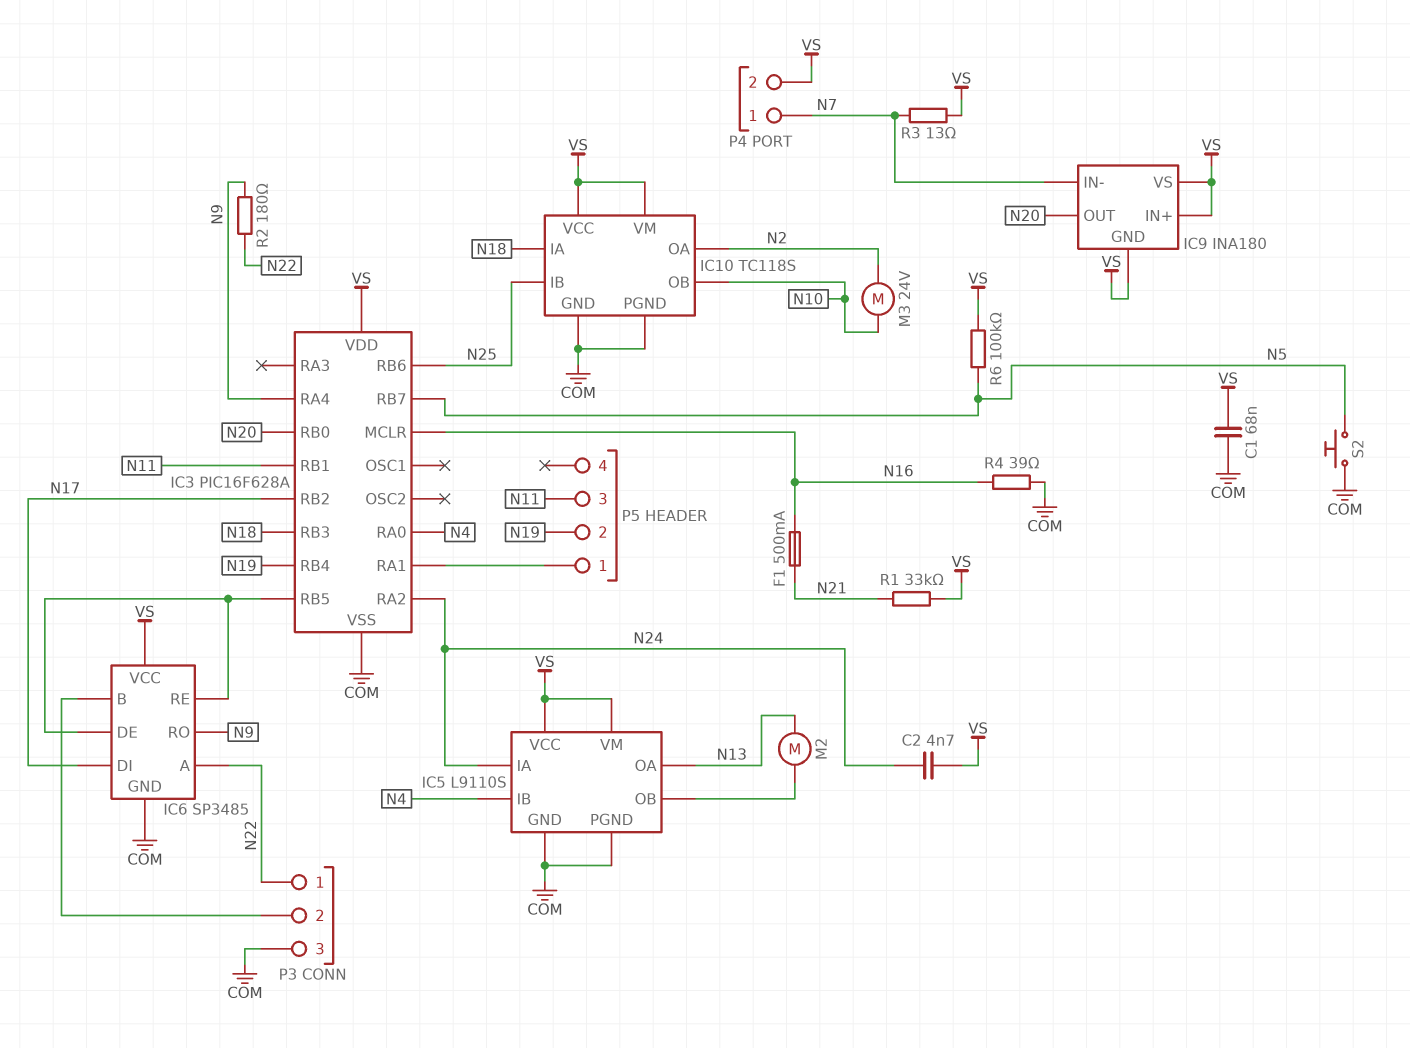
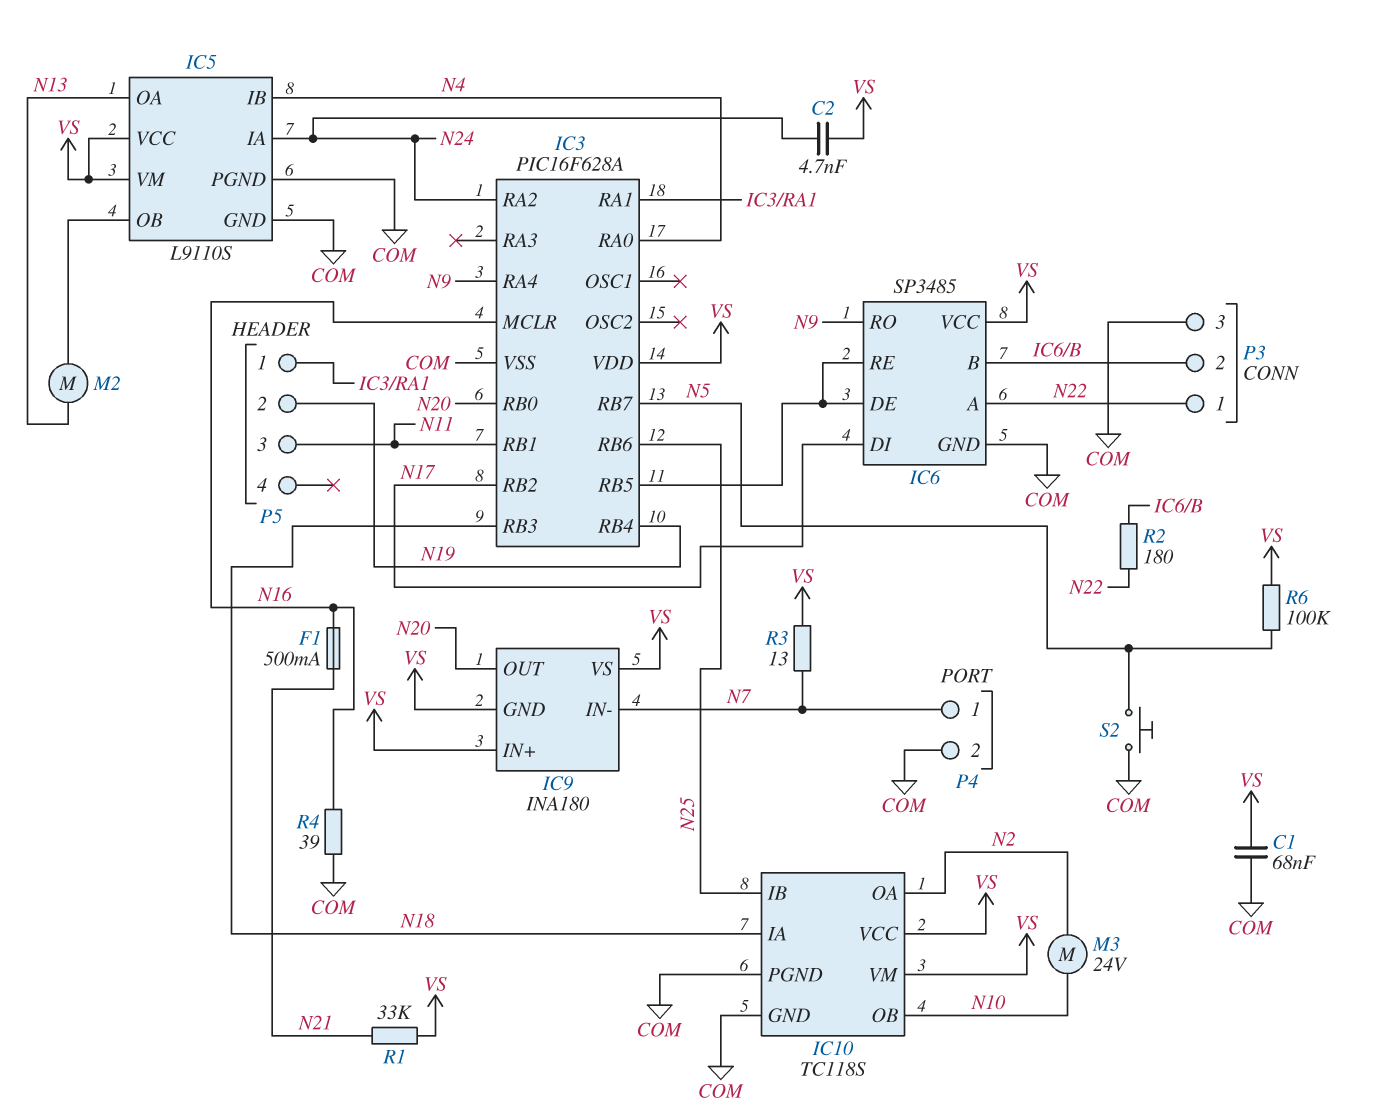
P4 pin 2: VS -> COM
R2: 180 (N9, N22) -> 180 (IC6/B, N22)

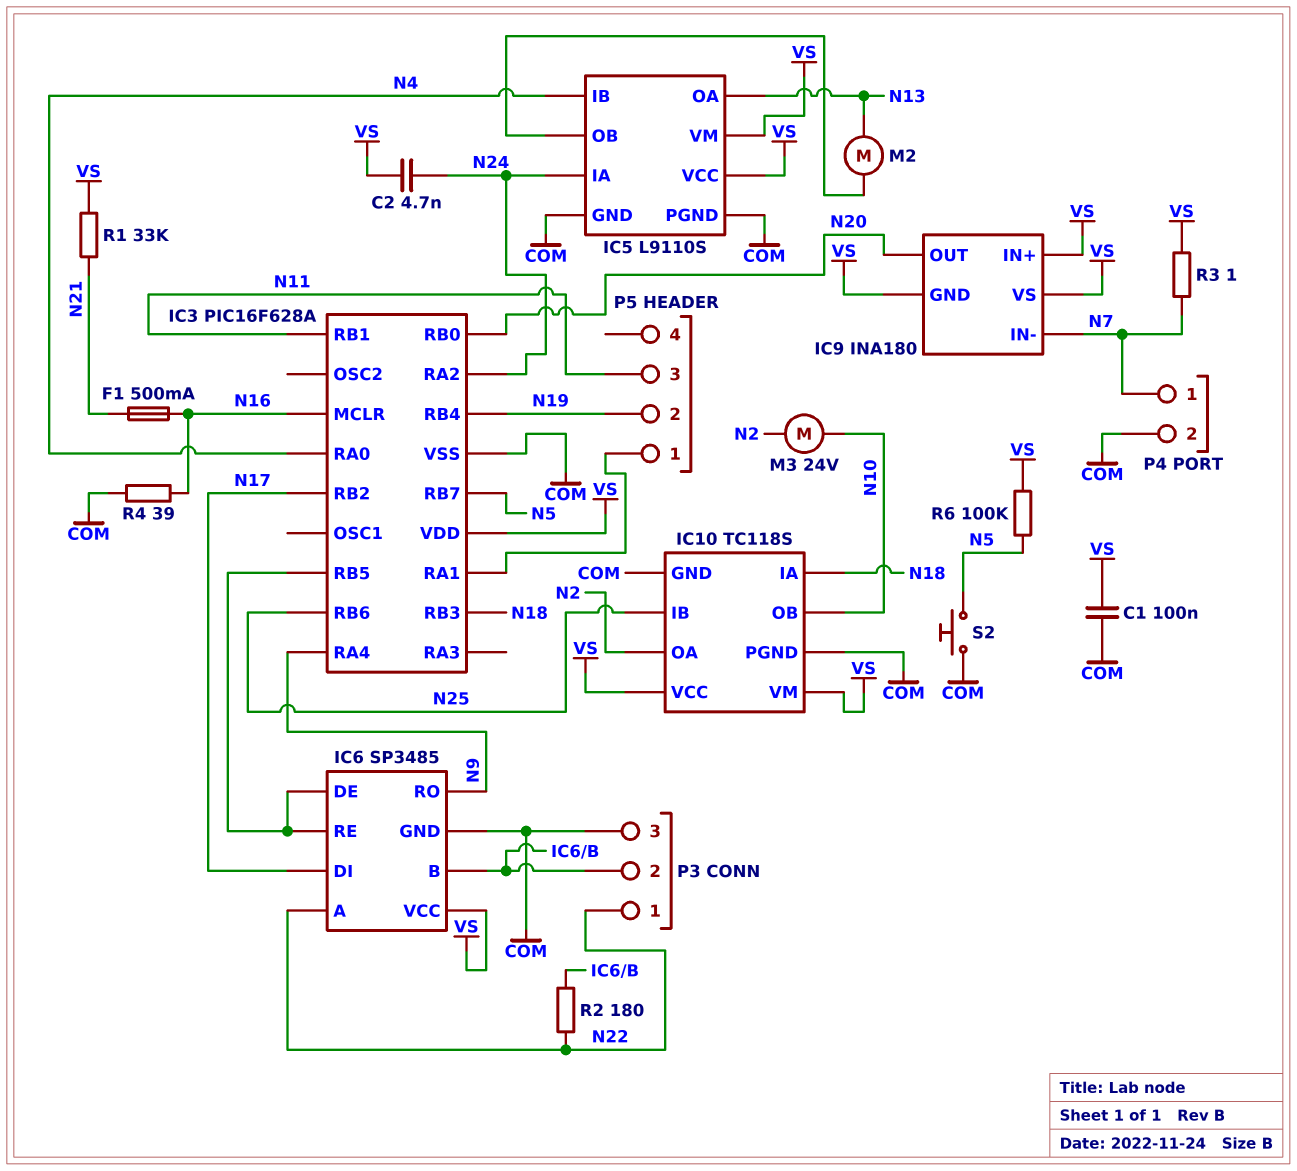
C1: 68nF (COM, VS) -> 100nF (COM, VS)
R3: 13 (N7, VS) -> 1 (N7, VS)

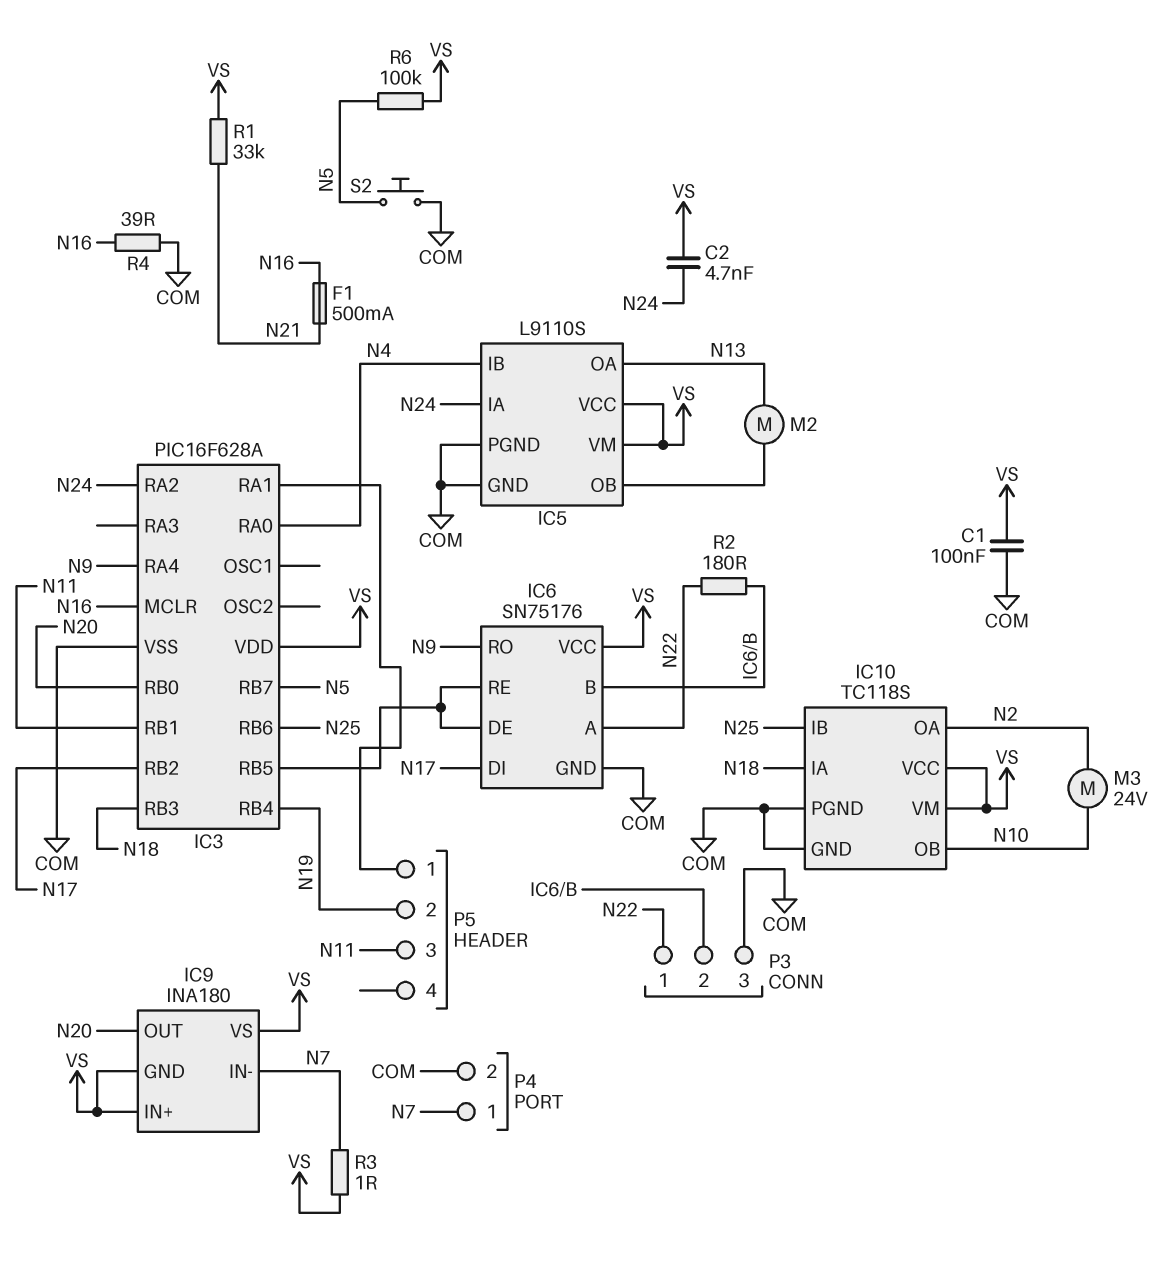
IC6: SP3485 -> SN75176

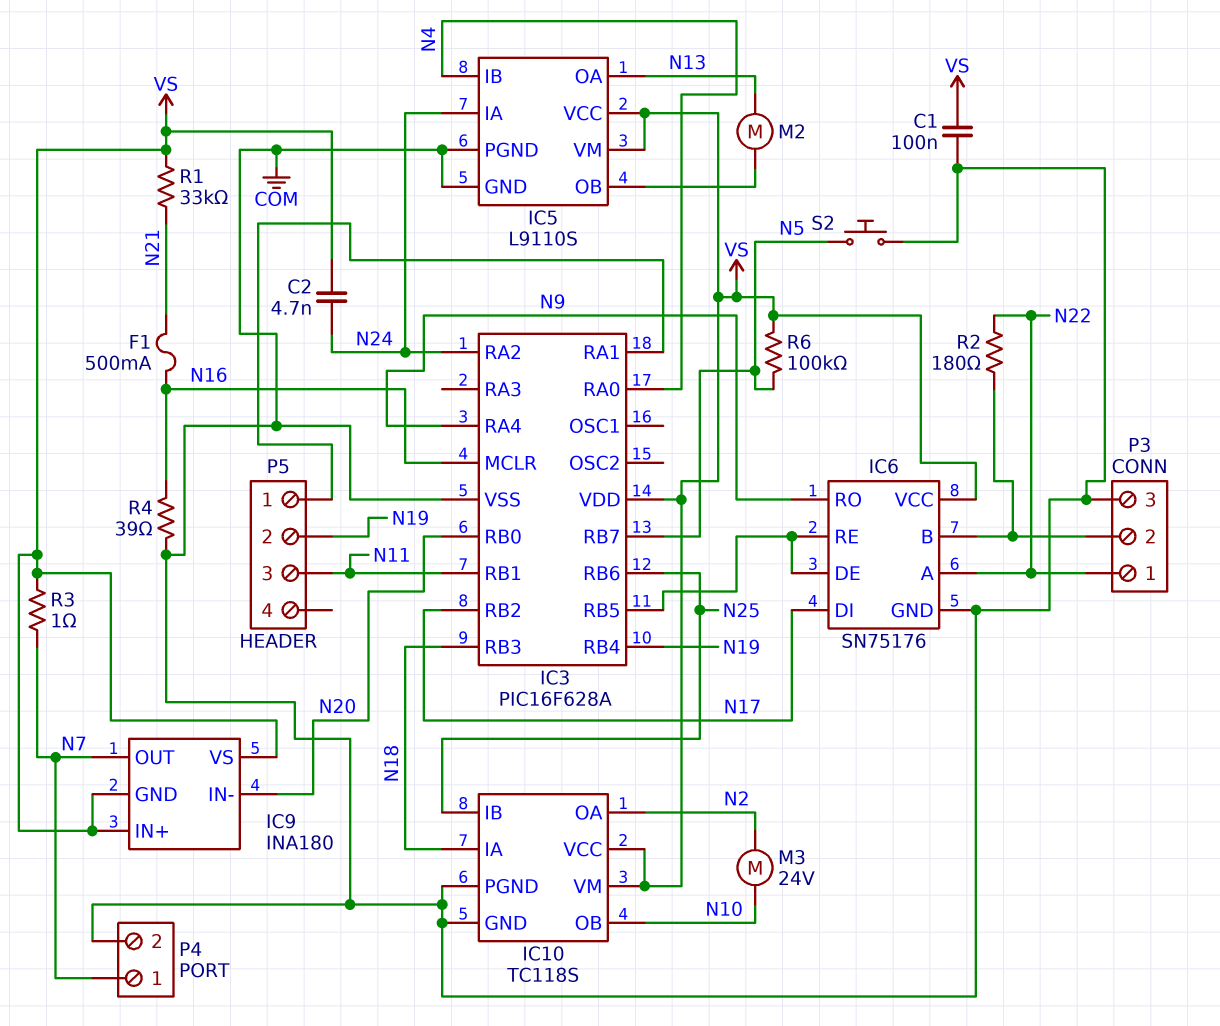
IC9 pin IN-: N7 -> N20
IC9 pin OUT: N20 -> N7

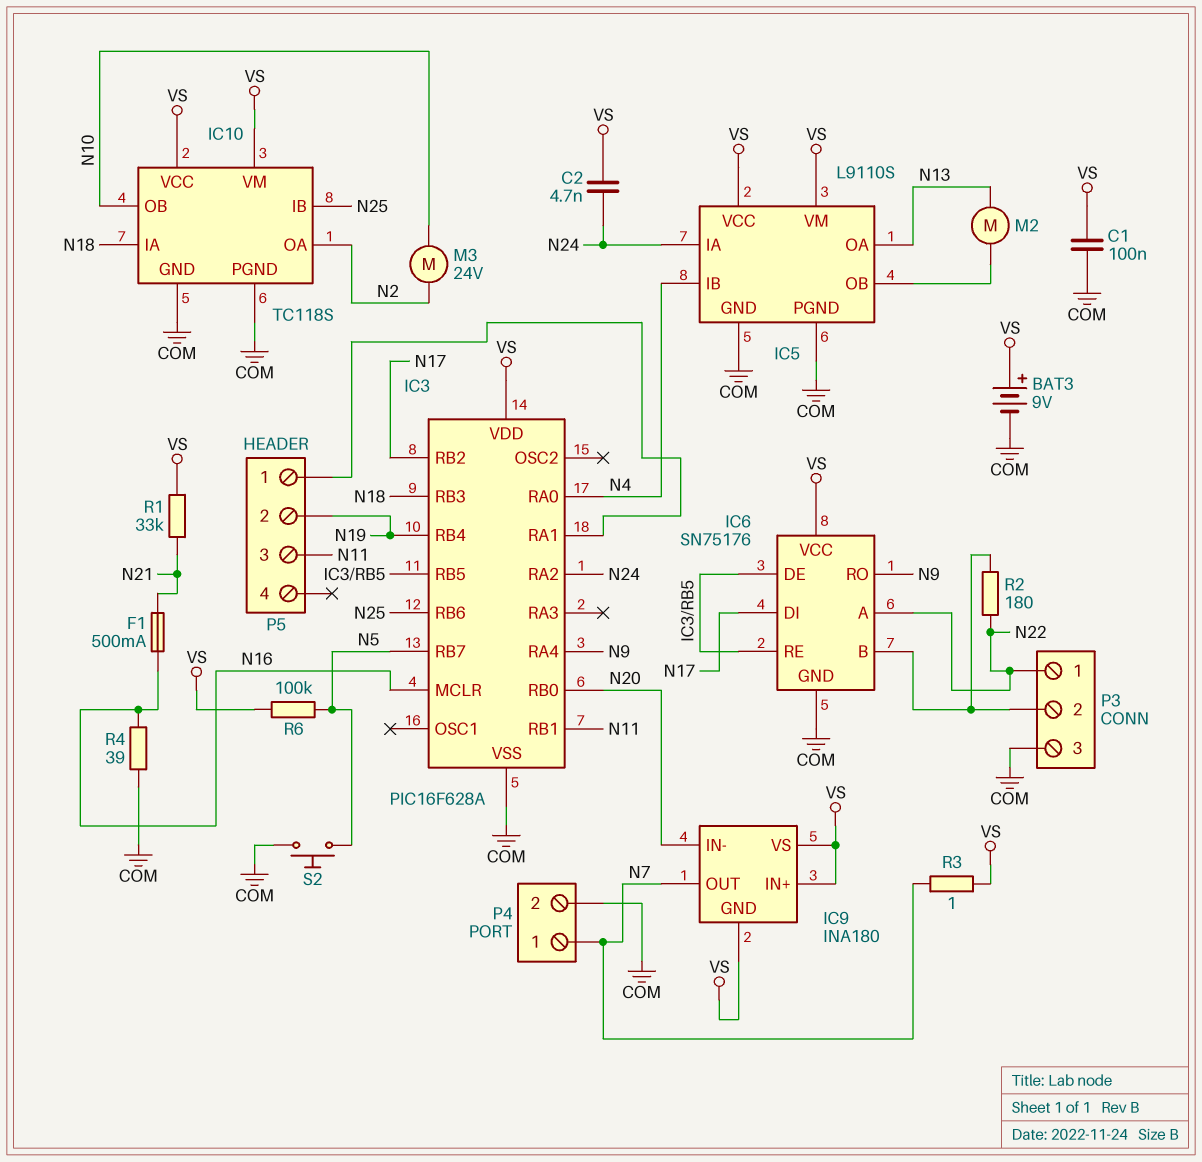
BAT3: none -> 9V (plus VS, minus COM)

